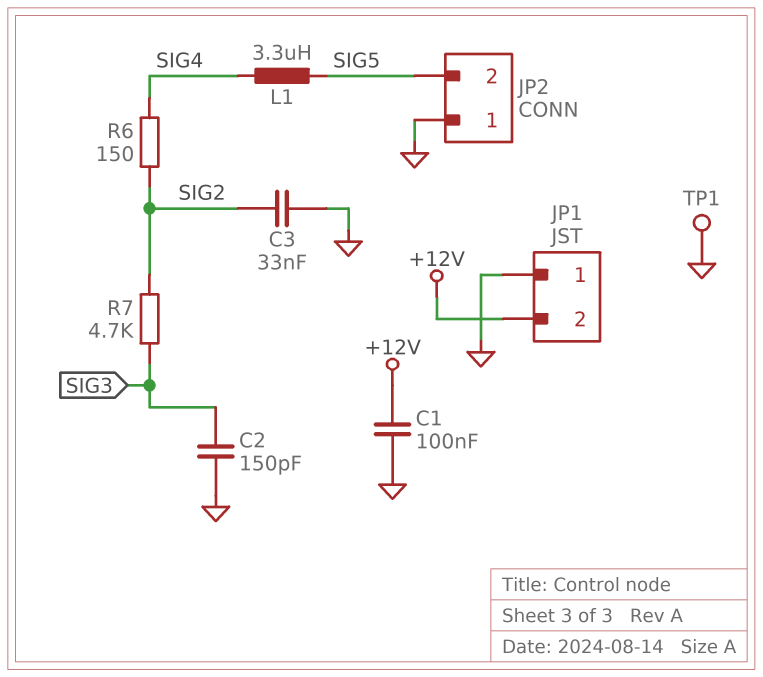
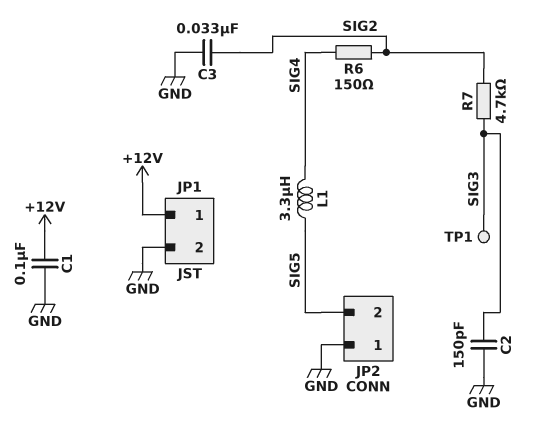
JP1 pin 1: GND -> +12V
JP1 pin 2: +12V -> GND
TP1: test point (GND) -> test point (SIG3)

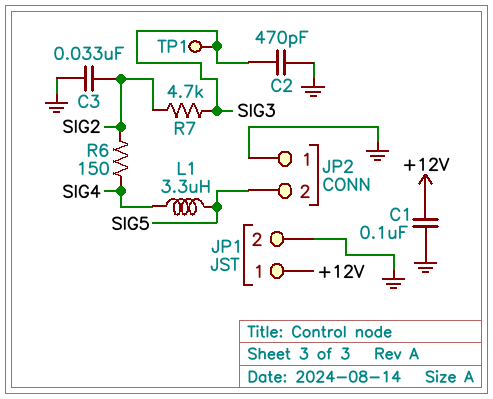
C2: 150pF (GND, SIG3) -> 470pF (GND, SIG3)

